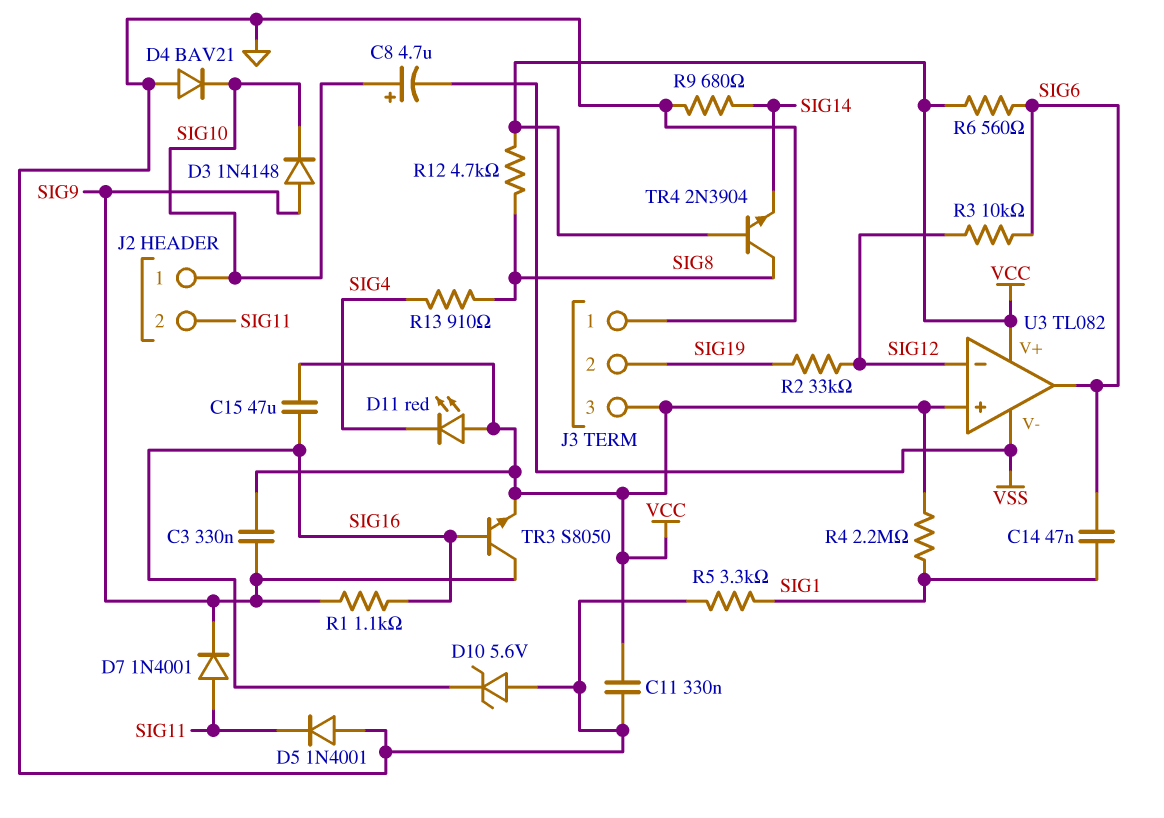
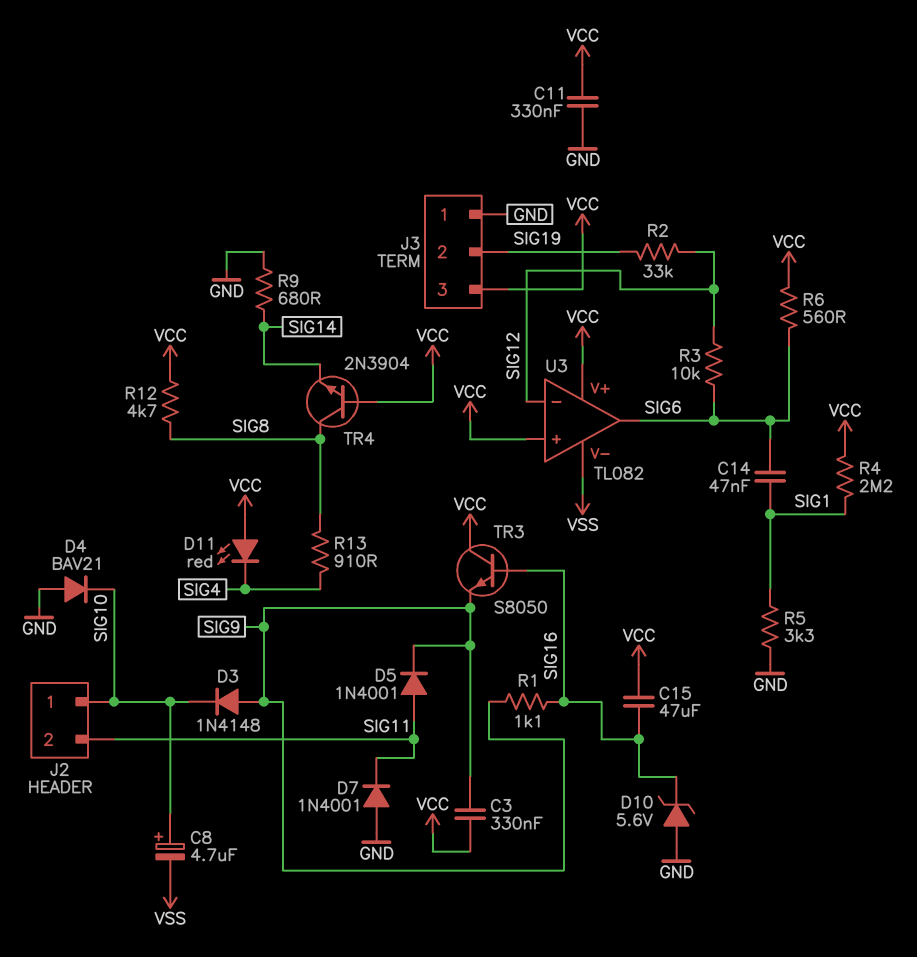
D5: diode 1N4001 (A GND, K SIG11) -> diode 1N4001 (A SIG11, K SIG9)
D7: diode 1N4001 (A SIG11, K SIG9) -> diode 1N4001 (A GND, K SIG11)
TR3: NPN S8050 (B SIG16, C SIG9, E VCC) -> NPN S8050 (B SIG16, C VCC, E SIG9)

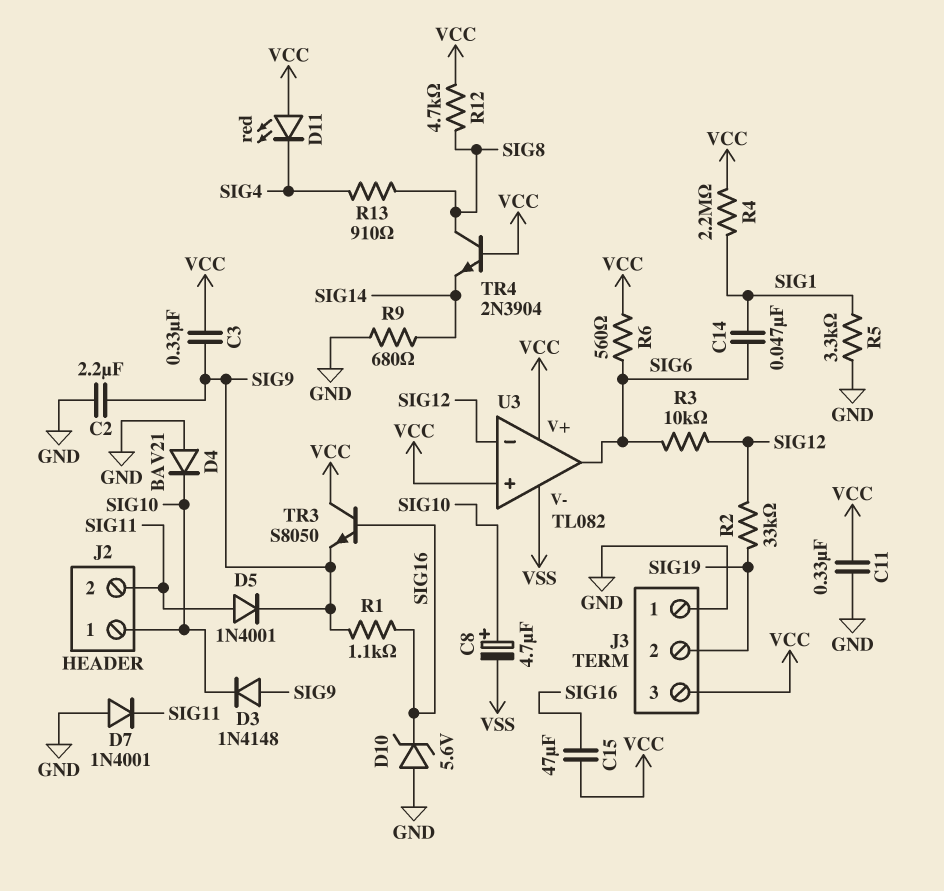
C2: none -> 2.2uF (GND, SIG9)

